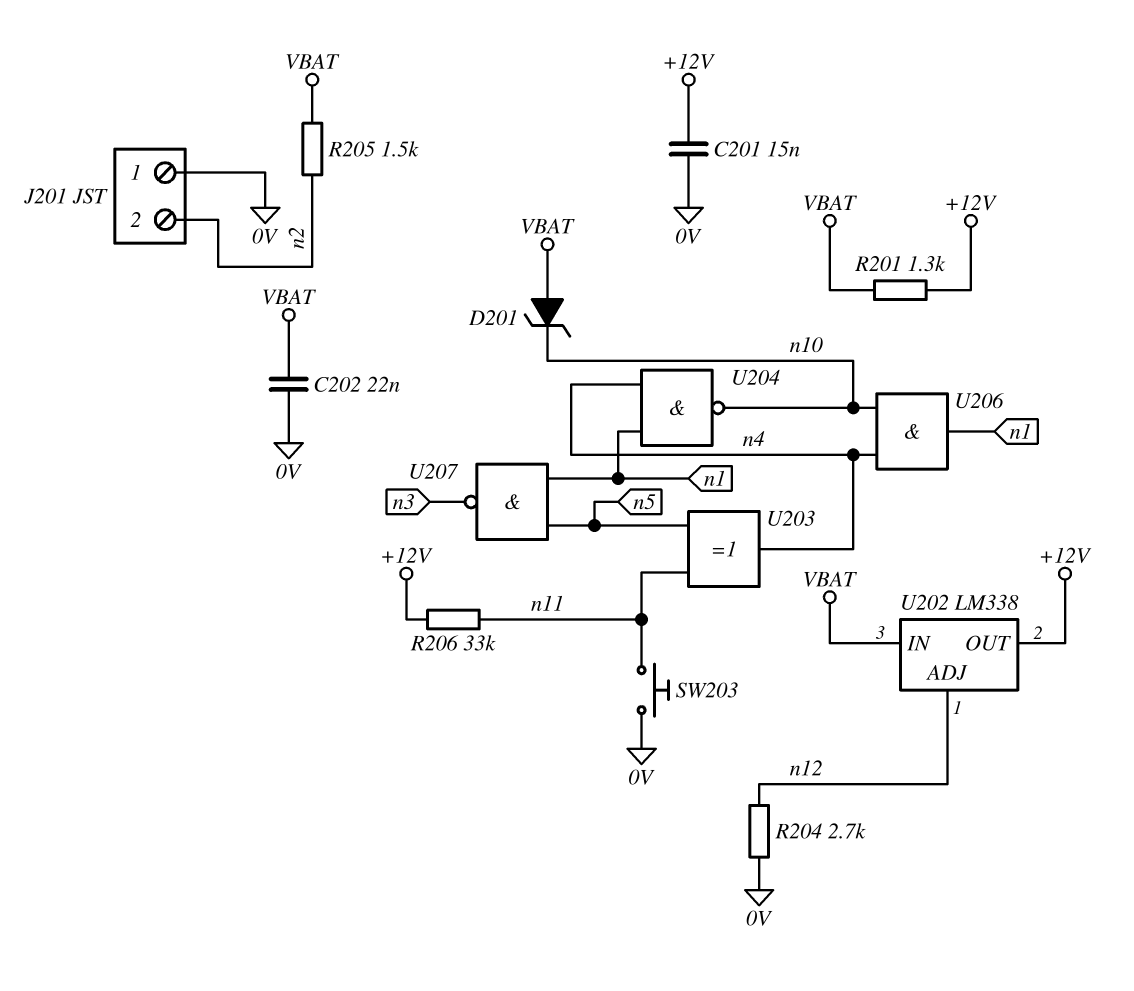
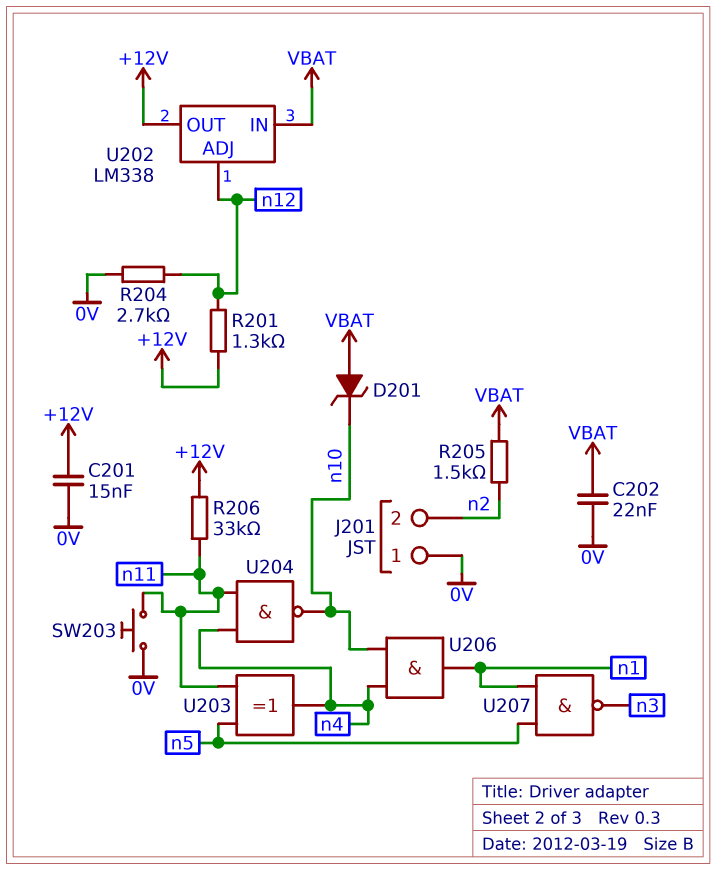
R201: 1.3k (+12V, VBAT) -> 1.3k (+12V, n12)
U204: NAND (in n1, in n4, out n10) -> NAND (in n4, in n11, out n10)

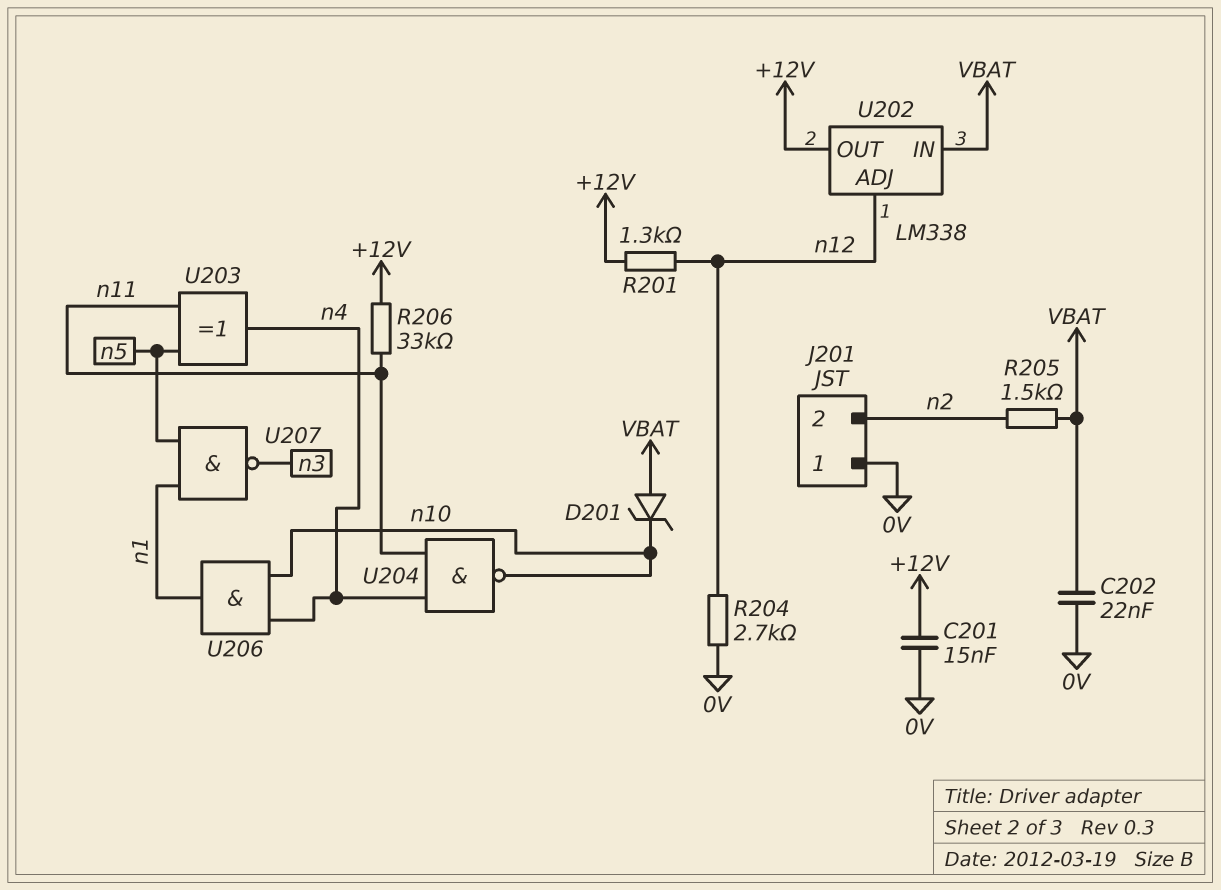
SW203: button (0V, n11) -> none

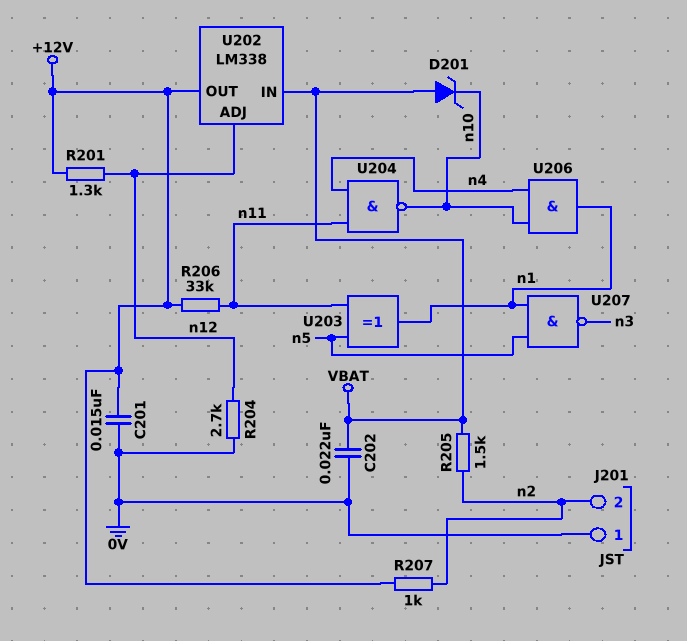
R207: none -> 1k (+12V, n2)
U203: XOR (in n5, in n11, out n4) -> XOR (in n5, in n11, out n1)

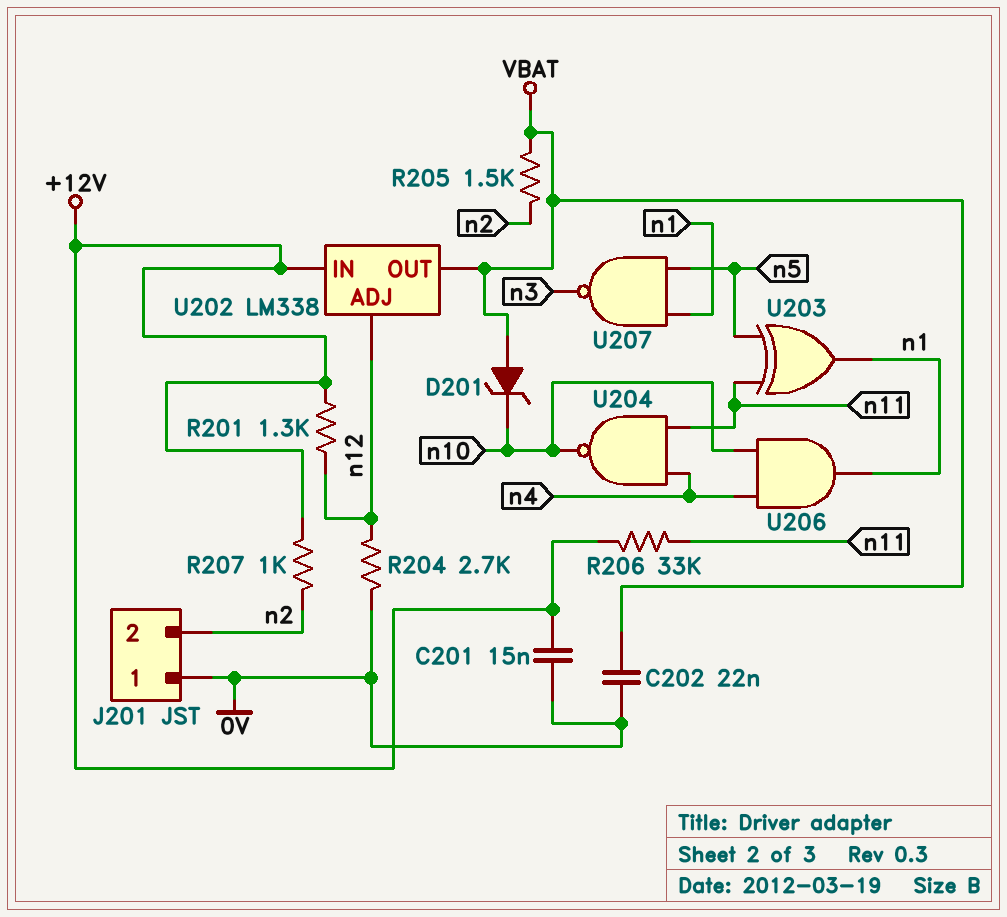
U202 pin IN: VBAT -> +12V
U202 pin OUT: +12V -> VBAT

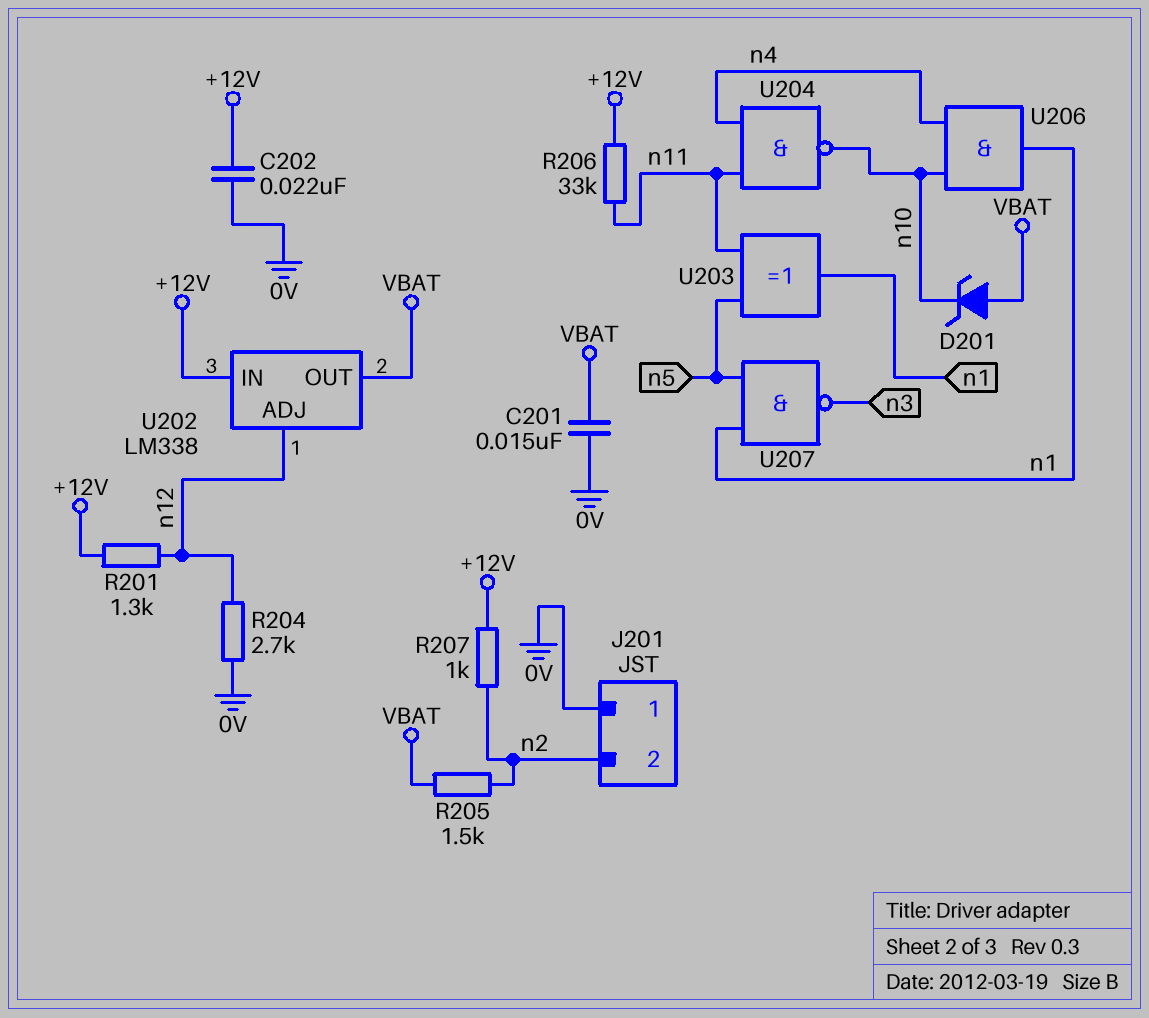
C201: 15nF (+12V, 0V) -> 15nF (0V, VBAT)
C202: 22nF (0V, VBAT) -> 22nF (+12V, 0V)

